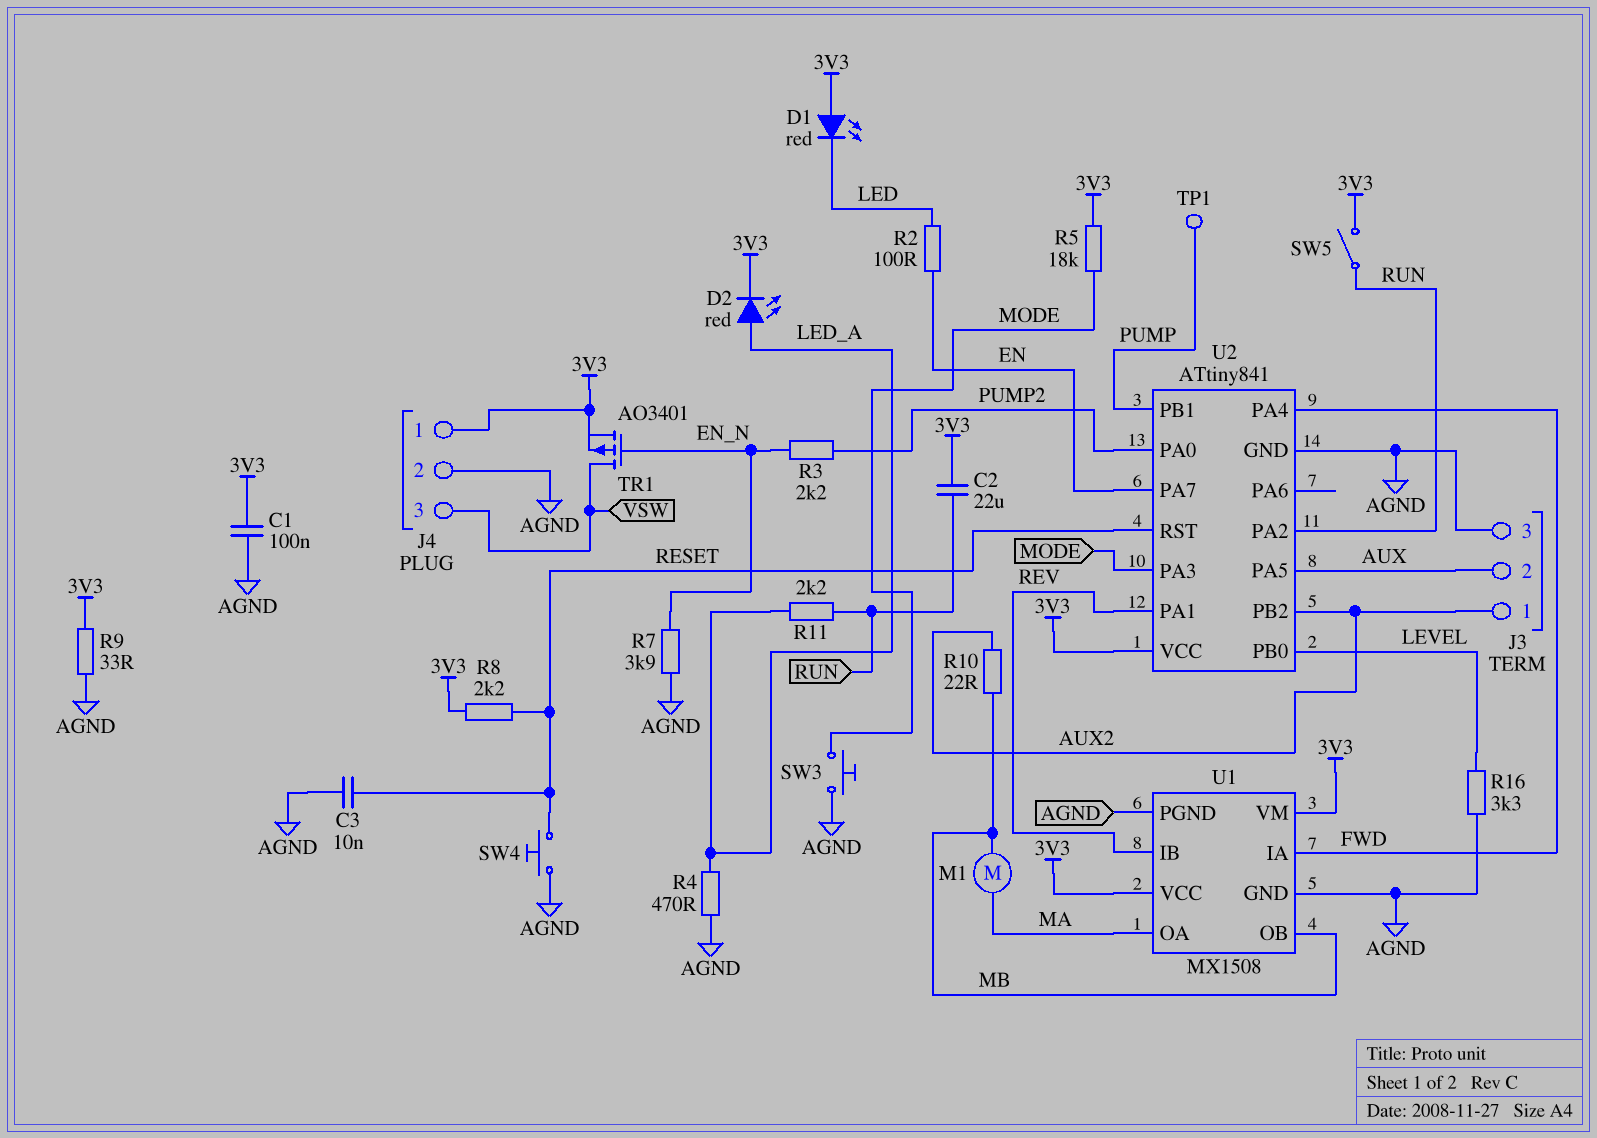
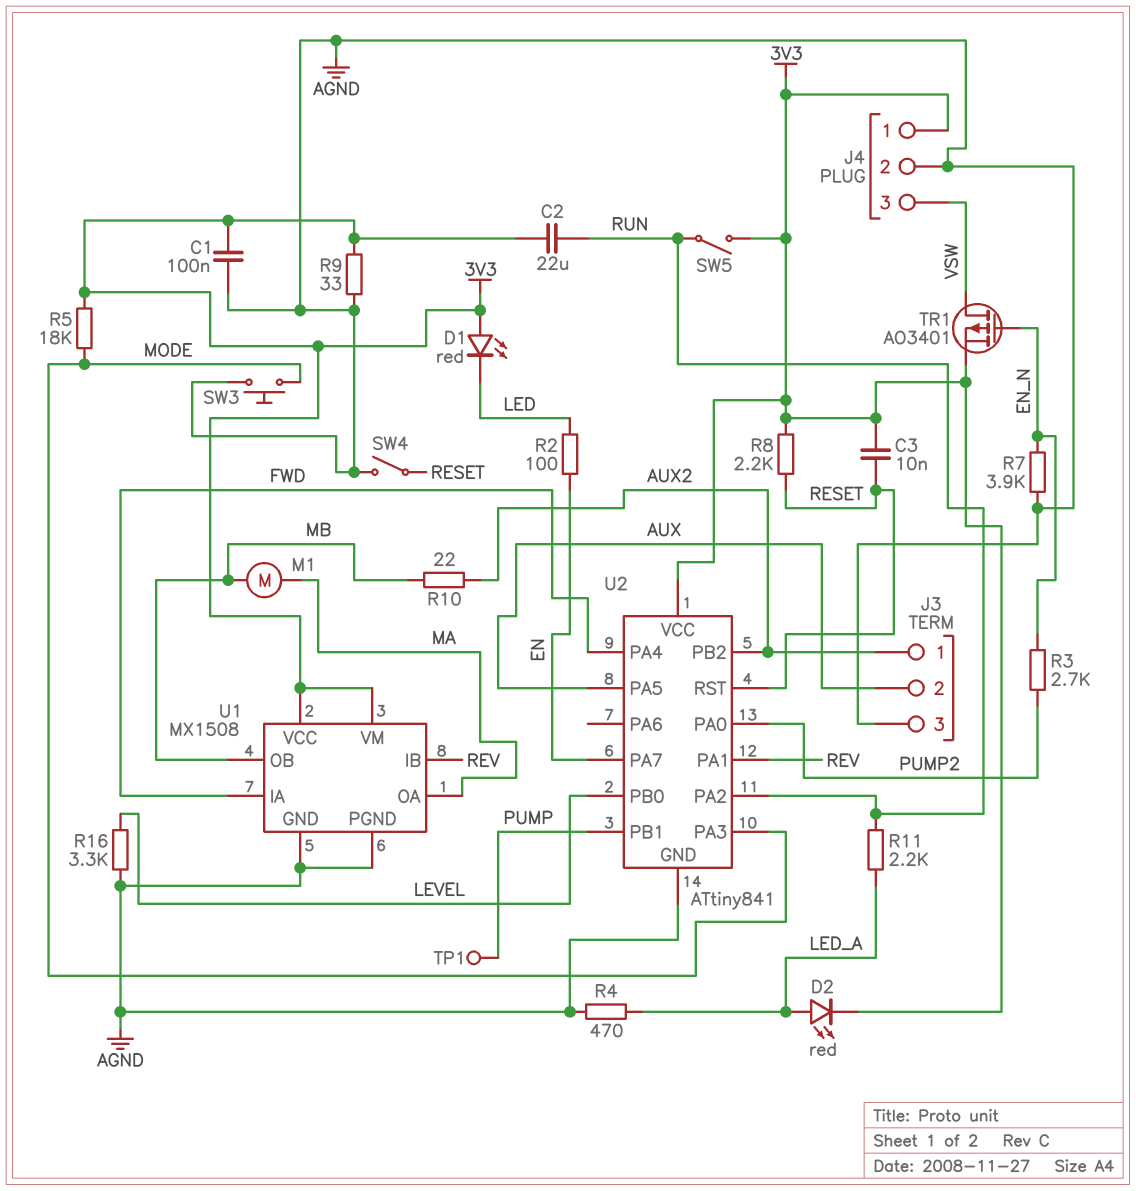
C3: 10nF (AGND, RESET) -> 10nF (3V3, RESET)
R3: 2.2k (EN_N, PUMP2) -> 2.7k (EN_N, PUMP2)
SW4: button (AGND, RESET) -> switch (AGND, RESET)

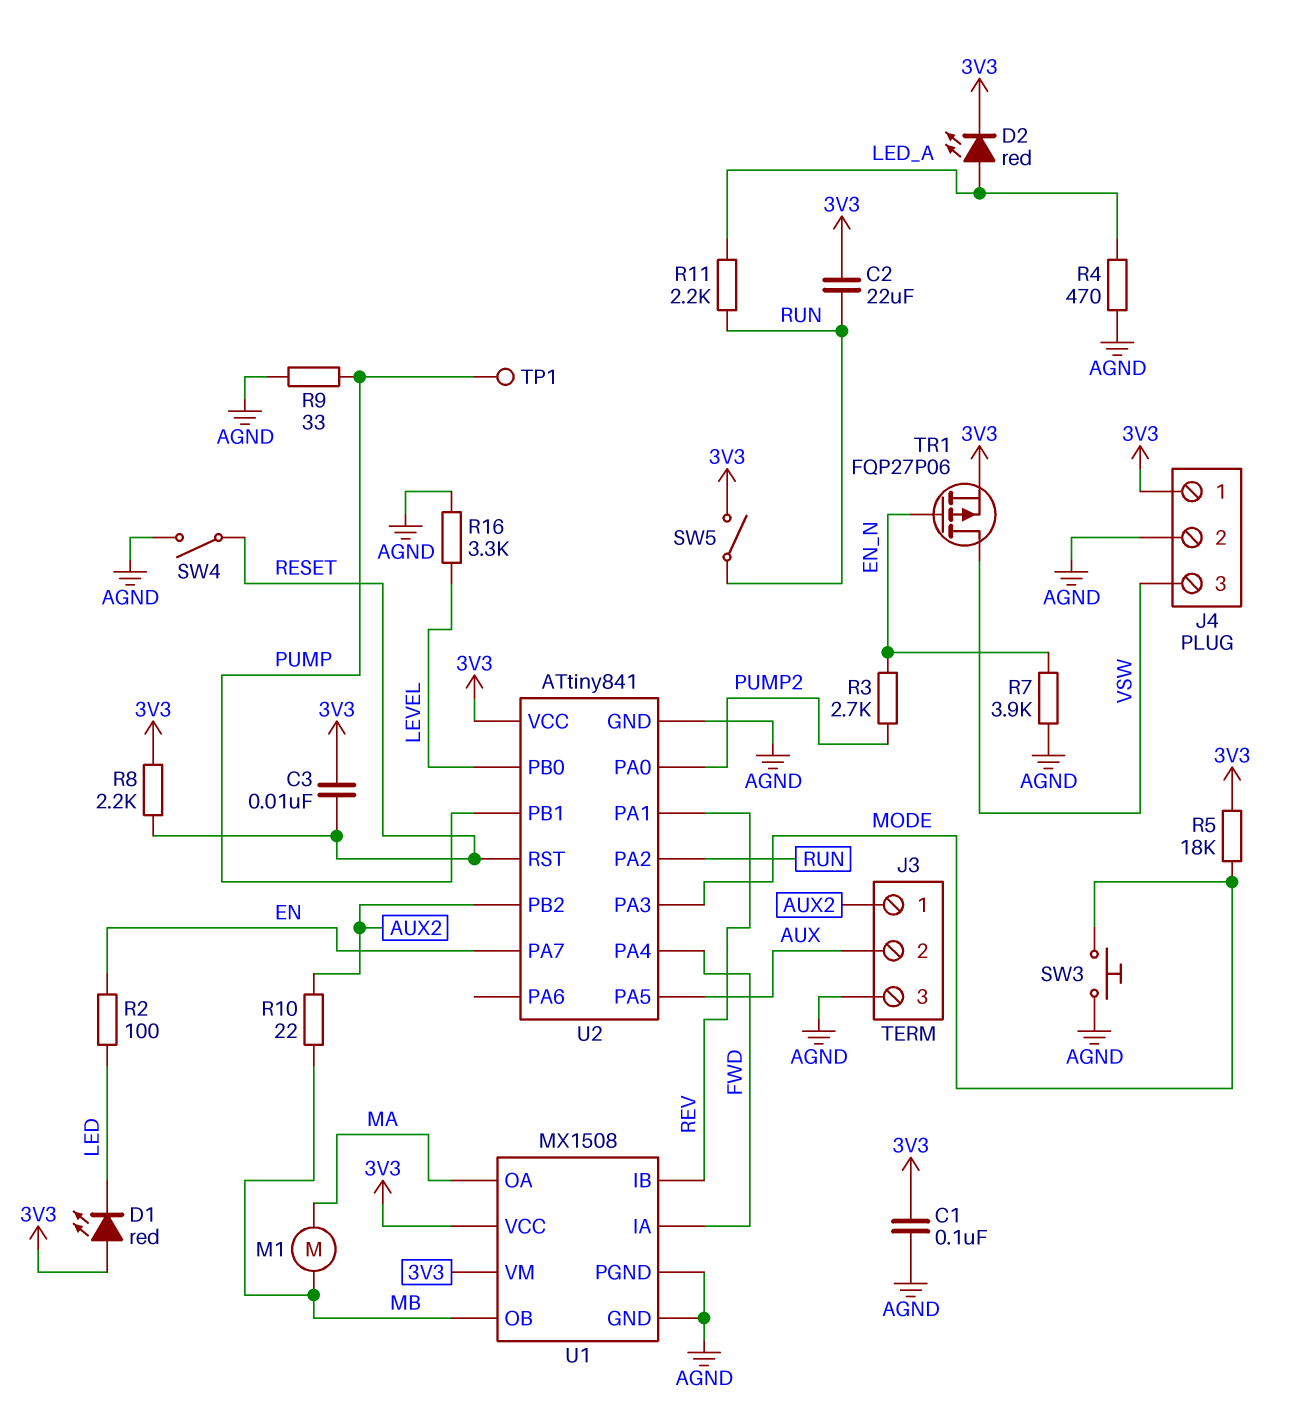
R9: 33 (3V3, AGND) -> 33 (AGND, PUMP)
TR1: PMOS AO3401 (G EN_N, D VSW, S 3V3) -> PMOS FQP27P06 (G EN_N, D VSW, S 3V3)

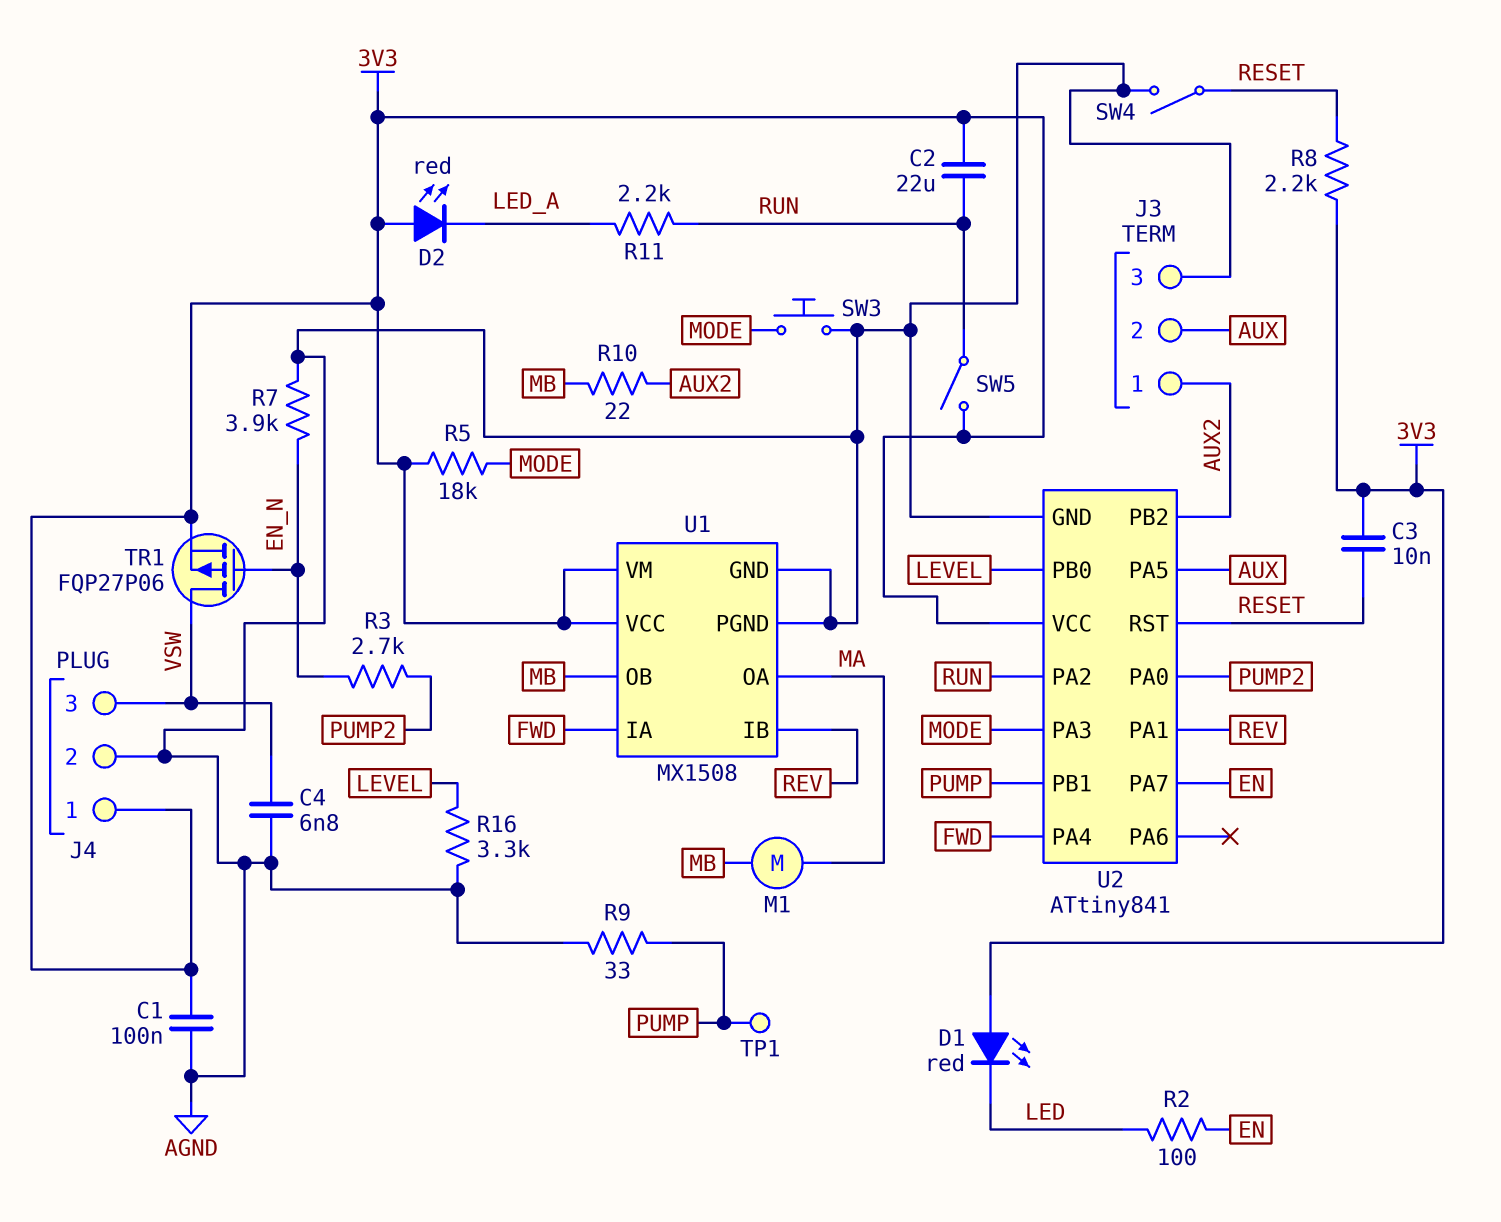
C4: none -> 6.8nF (AGND, VSW)
D2: LED red (A LED_A, K 3V3) -> LED red (A 3V3, K LED_A)
R4: 470 (AGND, LED_A) -> none

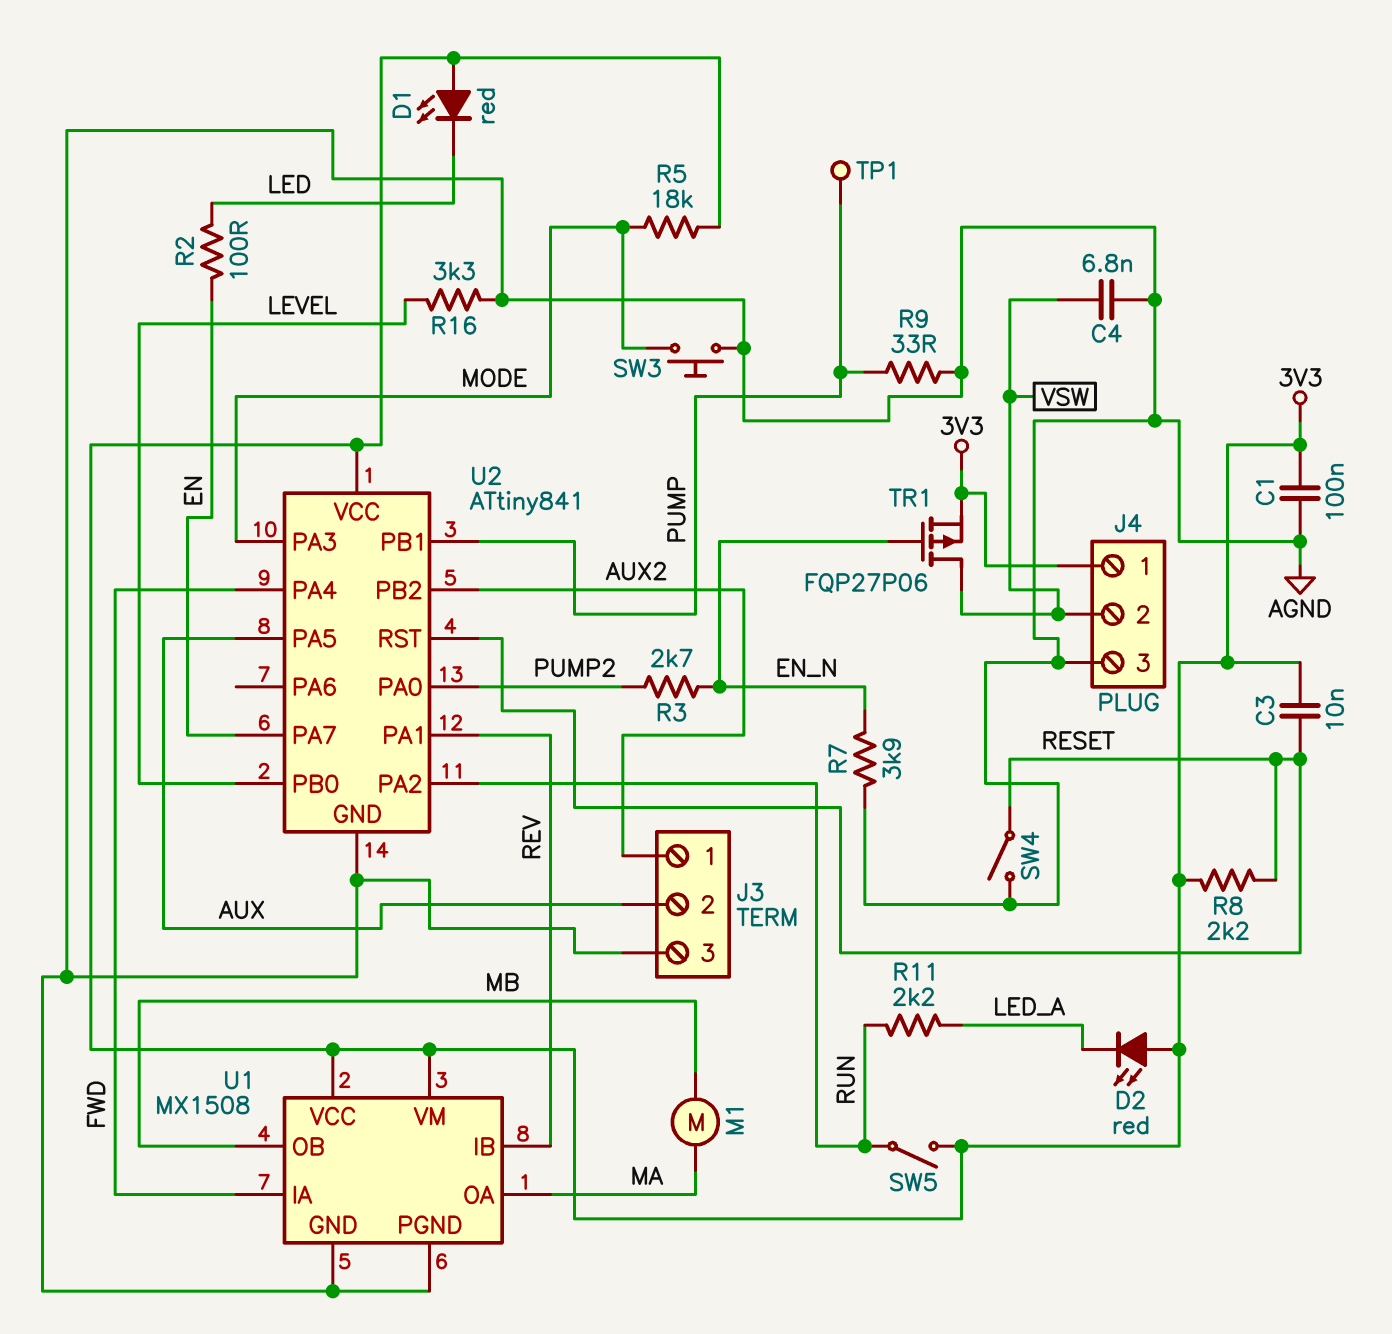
C2: 22uF (3V3, RUN) -> none
J4 pin 2: AGND -> VSW
J4 pin 3: VSW -> AGND
R10: 22 (AUX2, MB) -> none

